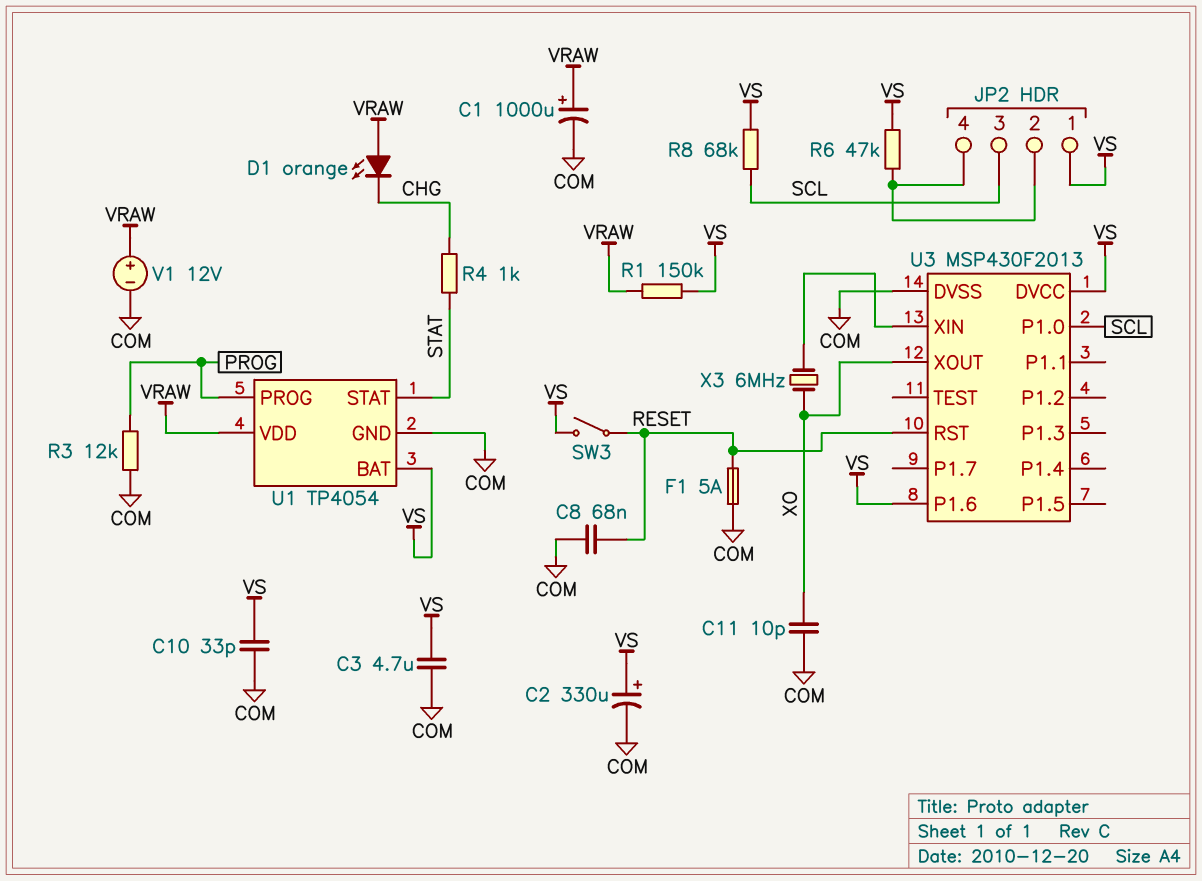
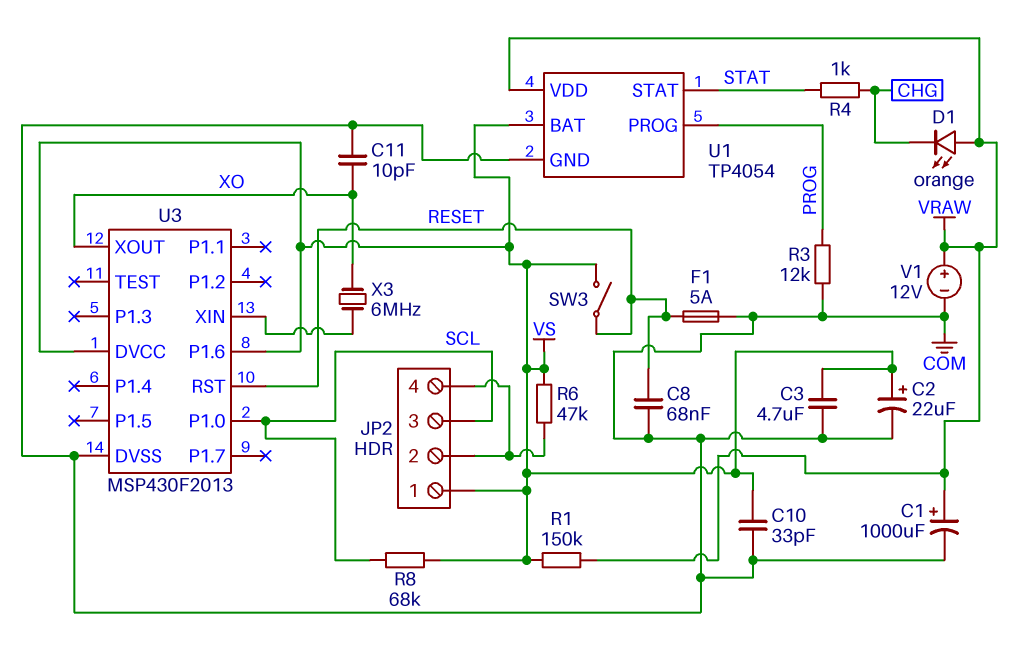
C2: 330uF (plus VS, minus COM) -> 22uF (plus VS, minus COM)

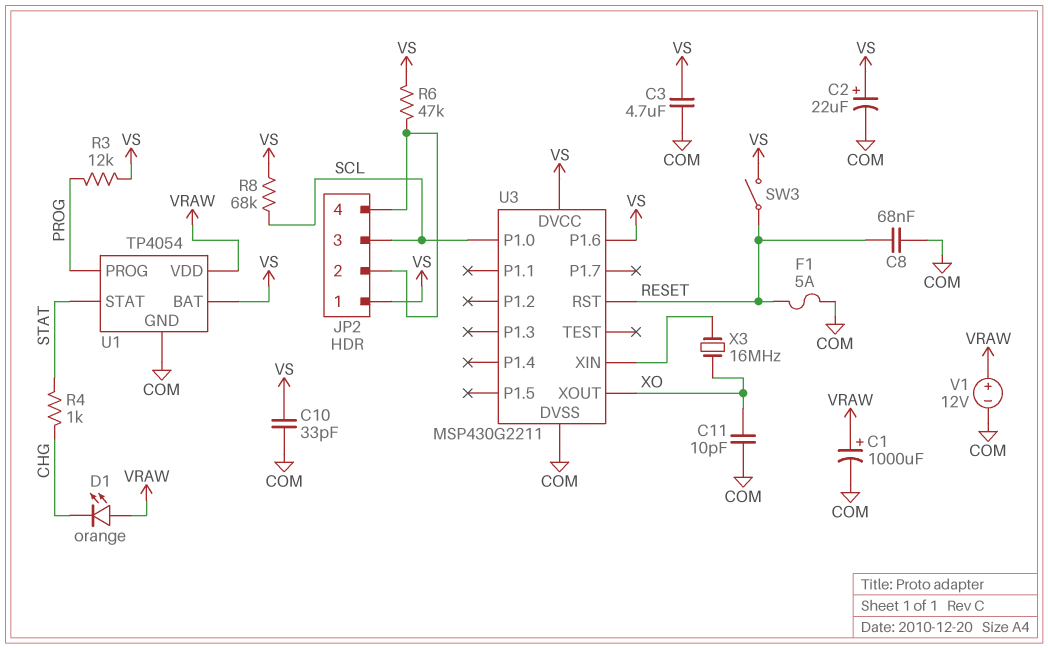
R1: 150k (VRAW, VS) -> none
R3: 12k (COM, PROG) -> 12k (PROG, VS)
U3: MSP430F2013 -> MSP430G2211
X3: 6MHz (U3/XIN, XO) -> 16MHz (U3/XIN, XO)

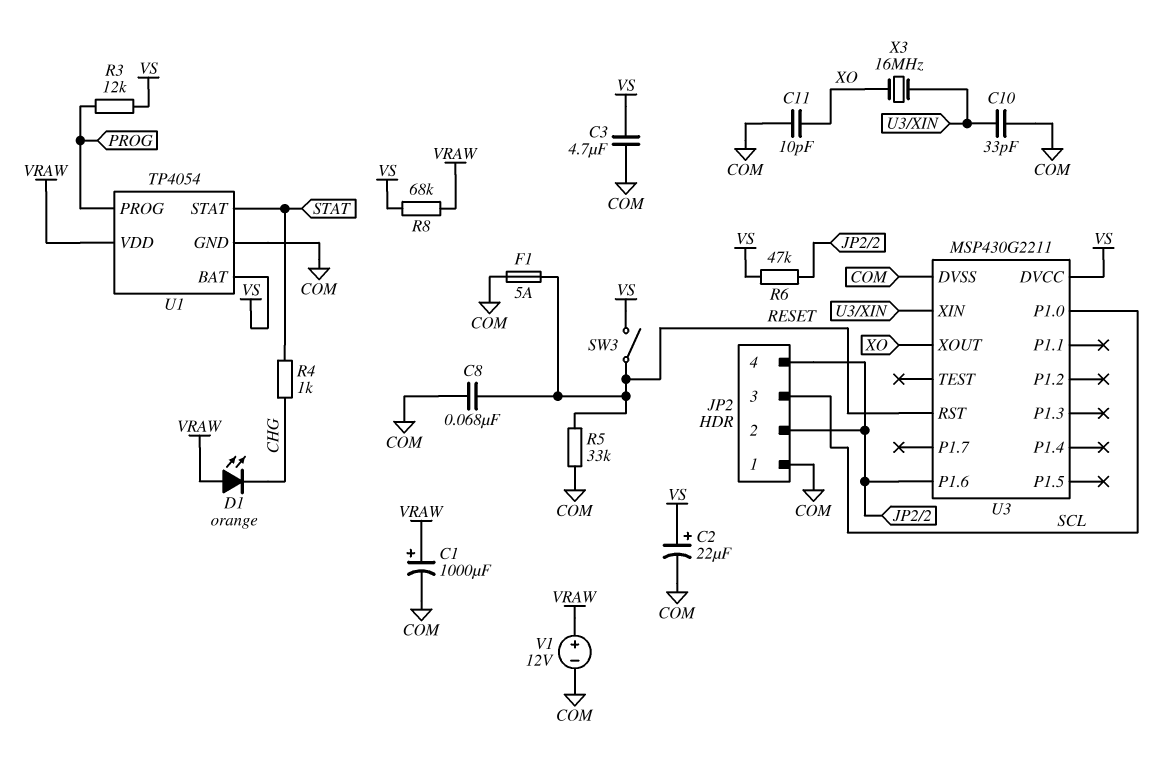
C10: 33pF (COM, VS) -> 33pF (COM, U3/XIN)
JP2 pin 1: VS -> COM
R5: none -> 33k (COM, RESET)
R8: 68k (SCL, VS) -> 68k (VRAW, VS)
U3 pin P1.6: VS -> JP2/2

